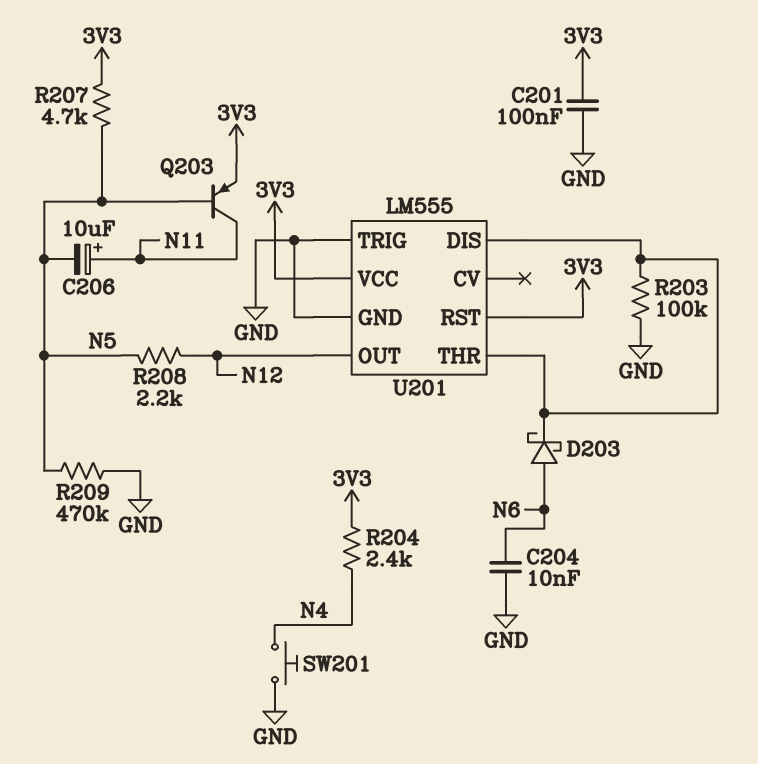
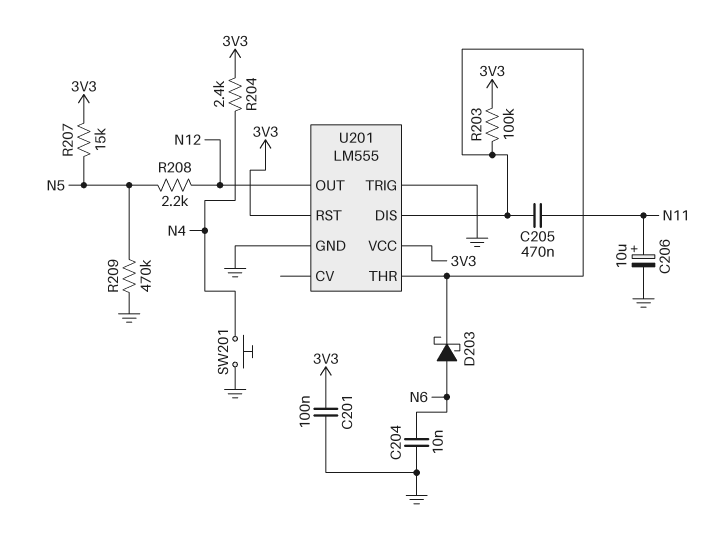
C205: none -> 470nF (N11, U201/DIS)
C206: 10uF (plus N11, minus N5) -> 10uF (plus N11, minus GND)
Q203: PNP (B N5, C N11, E 3V3) -> none
R203: 100k (GND, U201/DIS) -> 100k (3V3, U201/DIS)
R207: 4.7k (3V3, N5) -> 15k (3V3, N5)

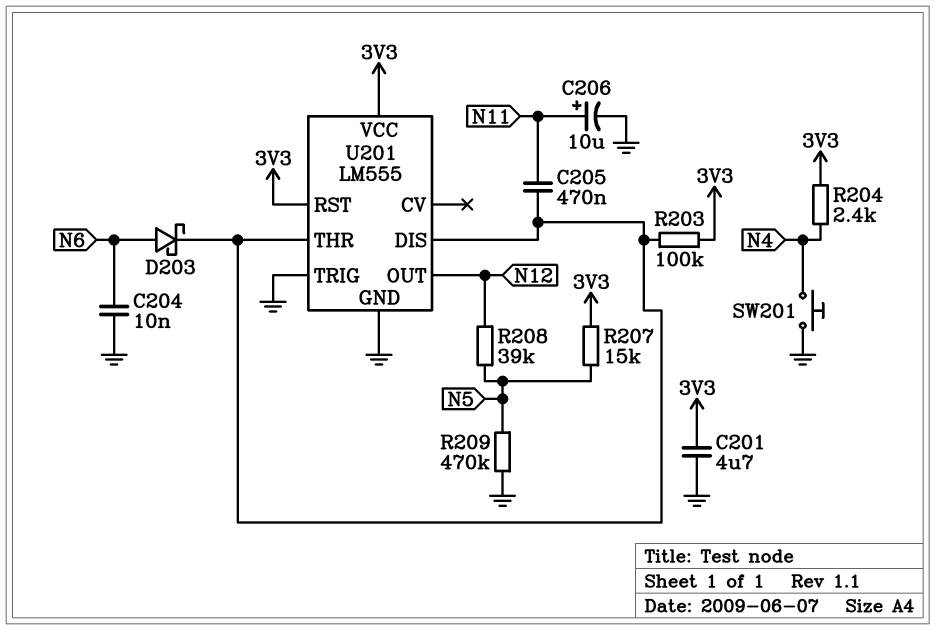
C201: 100nF (3V3, GND) -> 4.7uF (3V3, GND)
R208: 2.2k (N5, N12) -> 39k (N5, N12)

